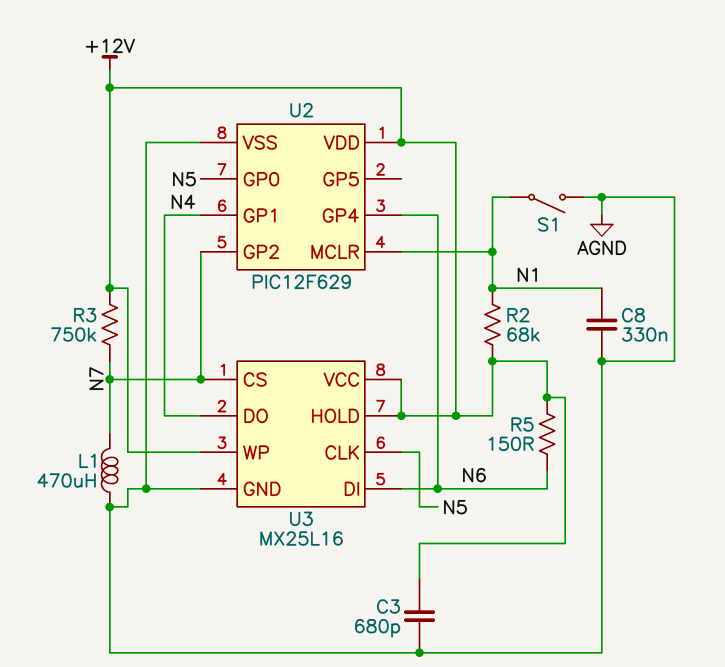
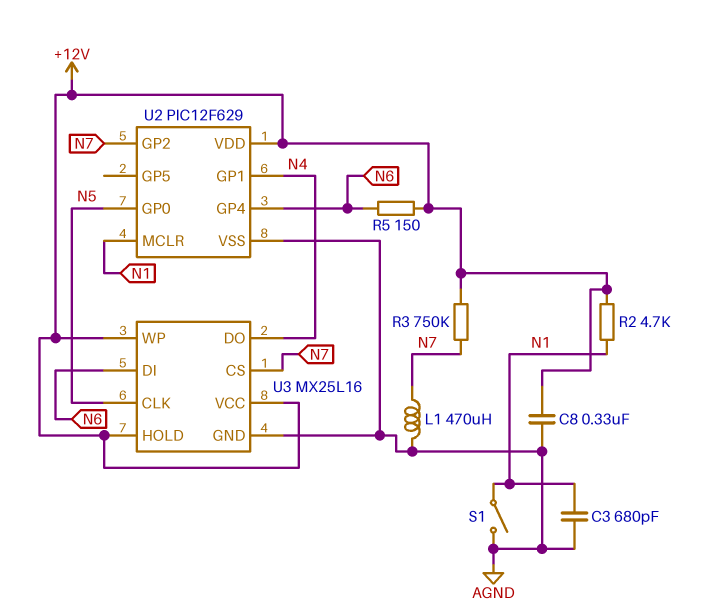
C3: 680pF (+12V, AGND) -> 680pF (AGND, N1)
C8: 330nF (AGND, N1) -> 330nF (+12V, AGND)
R2: 68k (+12V, N1) -> 4.7k (+12V, N1)

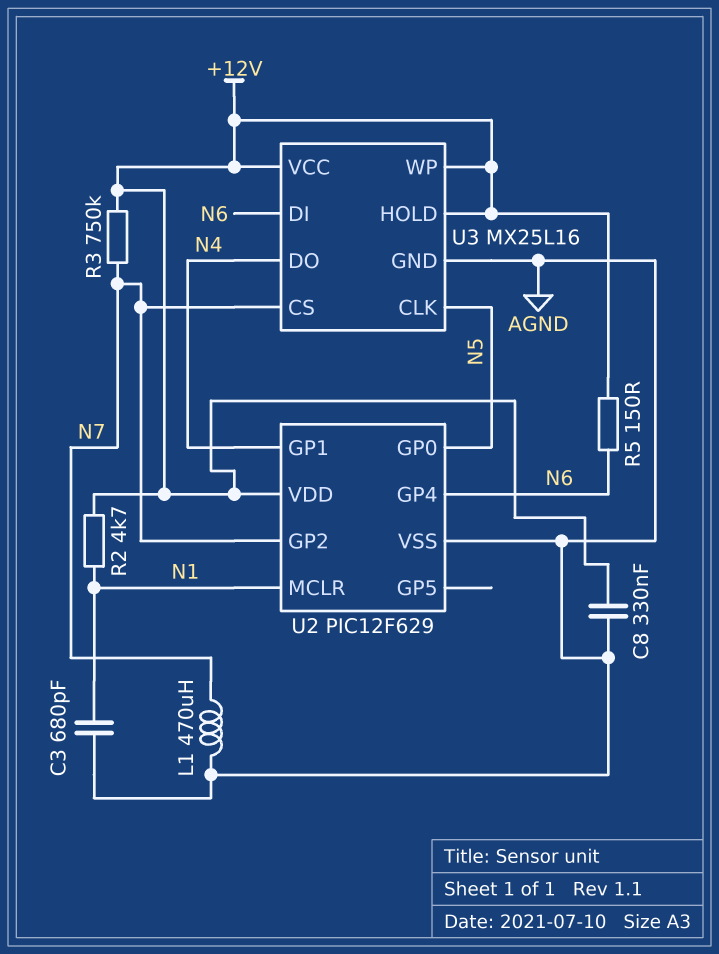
S1: switch (AGND, N1) -> none

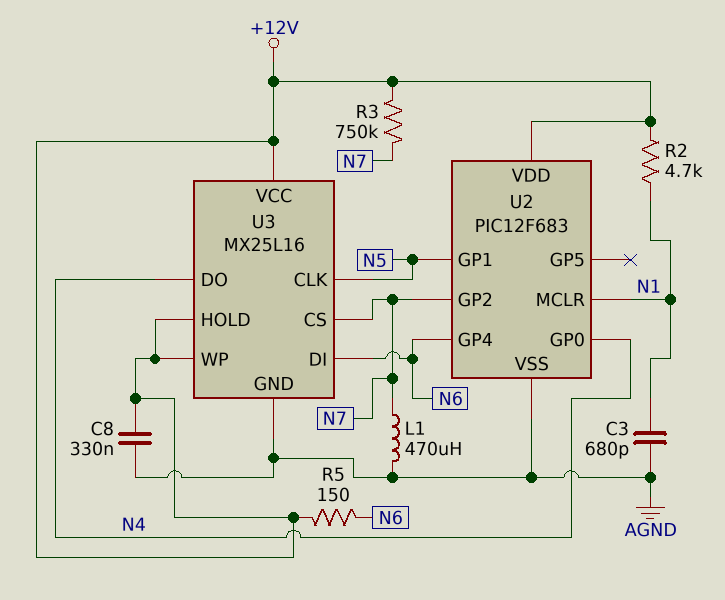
U2: PIC12F629 -> PIC12F683
U2 pin GP0: N5 -> N4
U2 pin GP1: N4 -> N5

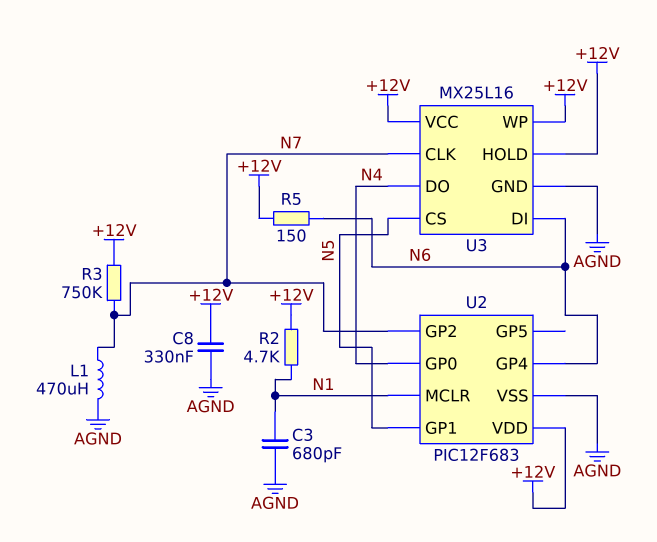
U3 pin CLK: N5 -> N7
U3 pin CS: N7 -> N5

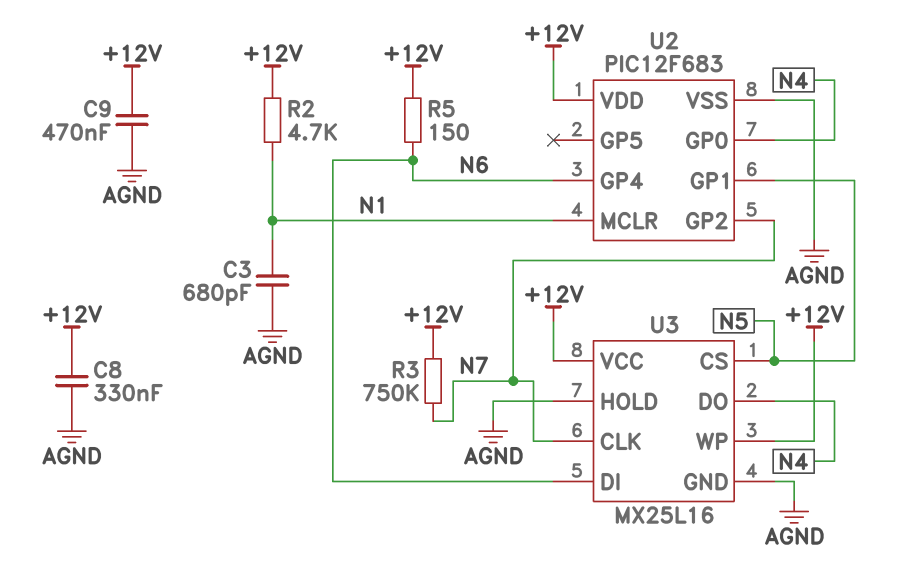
C9: none -> 470nF (+12V, AGND)
L1: 470uH (AGND, N7) -> none
U3 pin HOLD: +12V -> AGND

